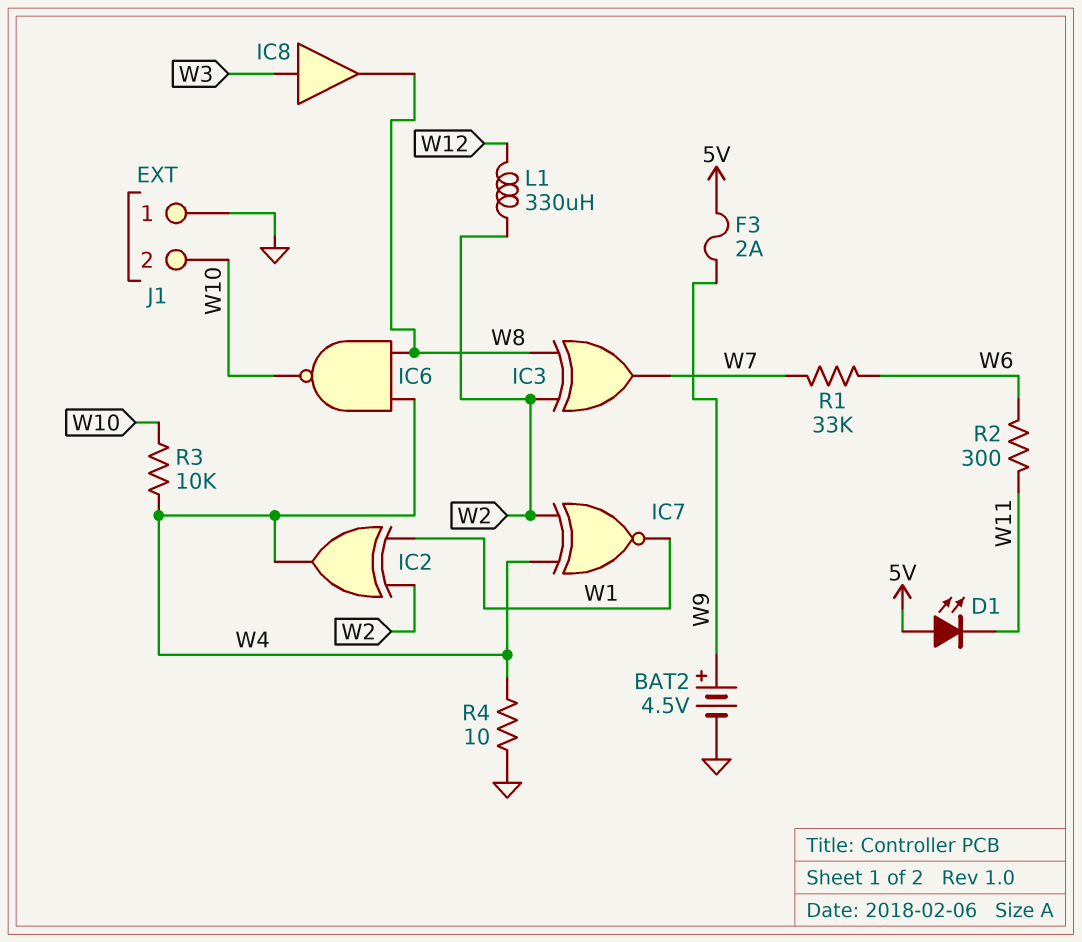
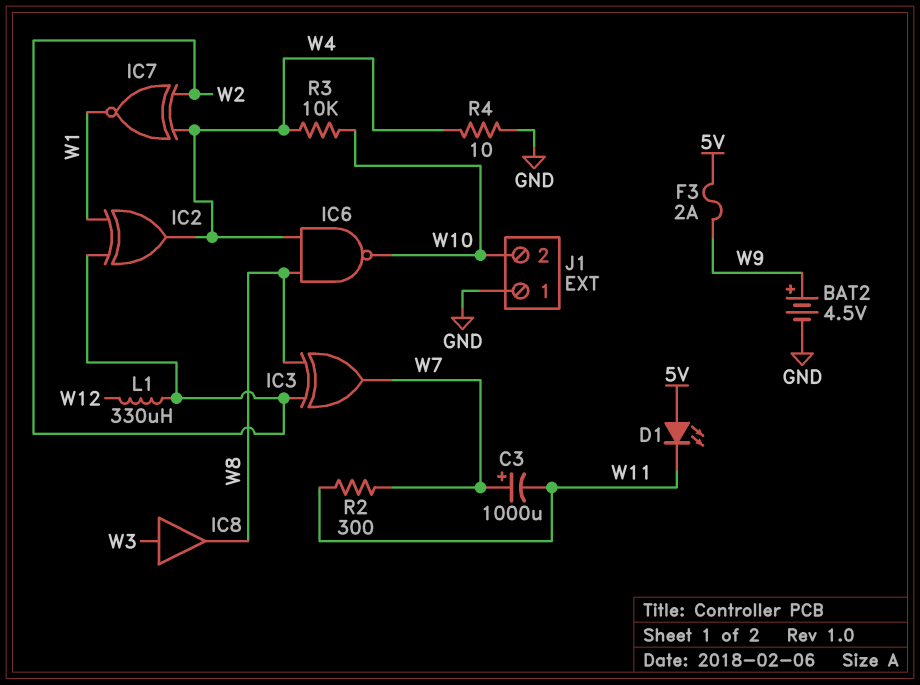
C3: none -> 1000uF (plus W7, minus W11)
R1: 33k (W6, W7) -> none
R2: 300 (W6, W11) -> 300 (W7, W11)

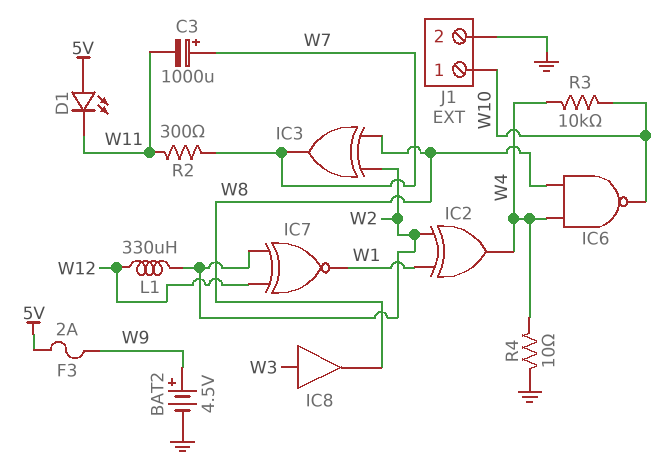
IC7: XNOR (in W2, in W4, out W1) -> XNOR (in W2, in W12, out W1)
J1 pin 1: GND -> W10
J1 pin 2: W10 -> GND

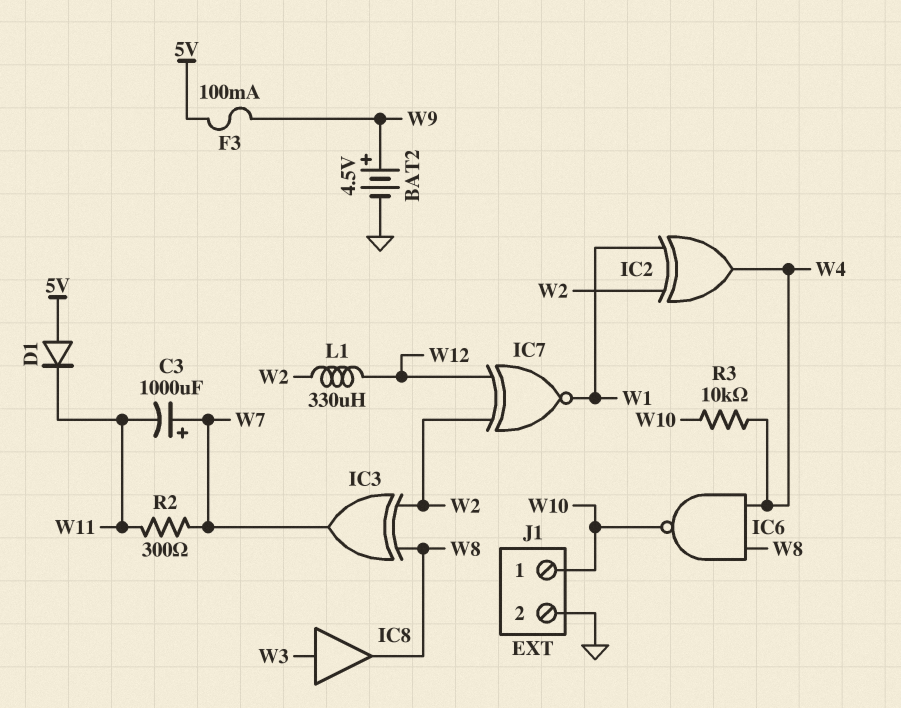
D1: LED (A 5V, K W11) -> diode (A 5V, K W11)
F3: 2A (5V, W9) -> 100mA (5V, W9)
R4: 10 (GND, W4) -> none

